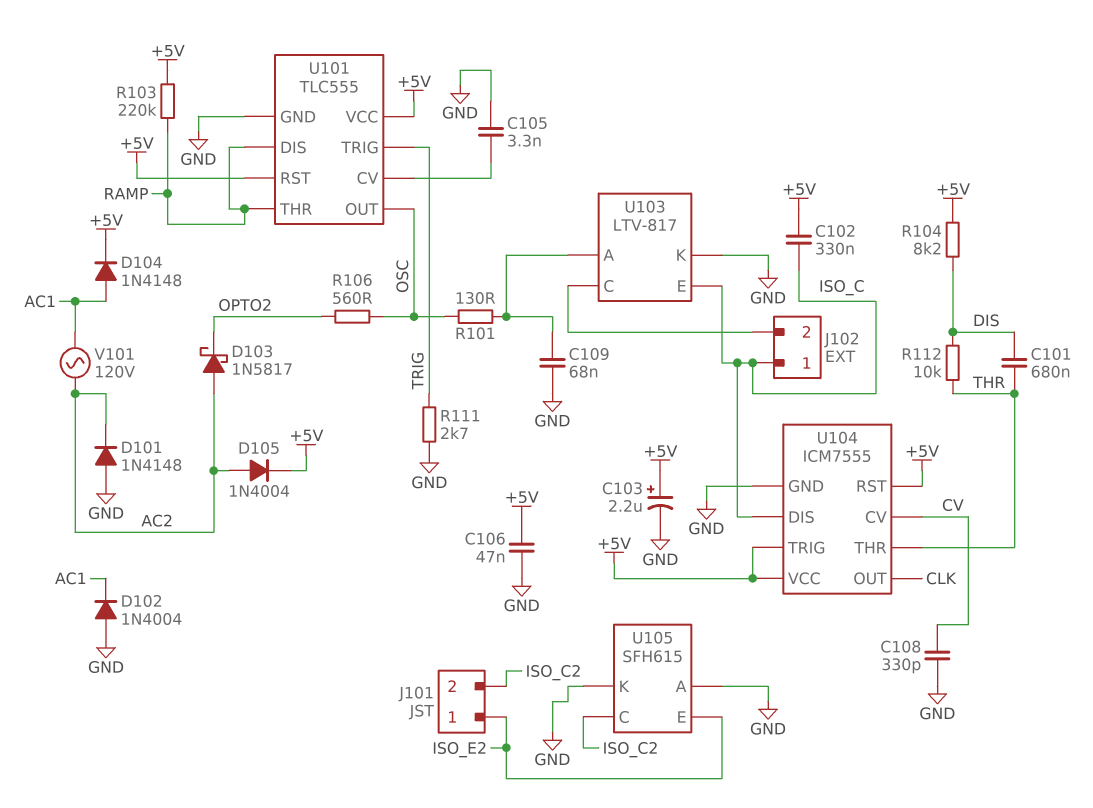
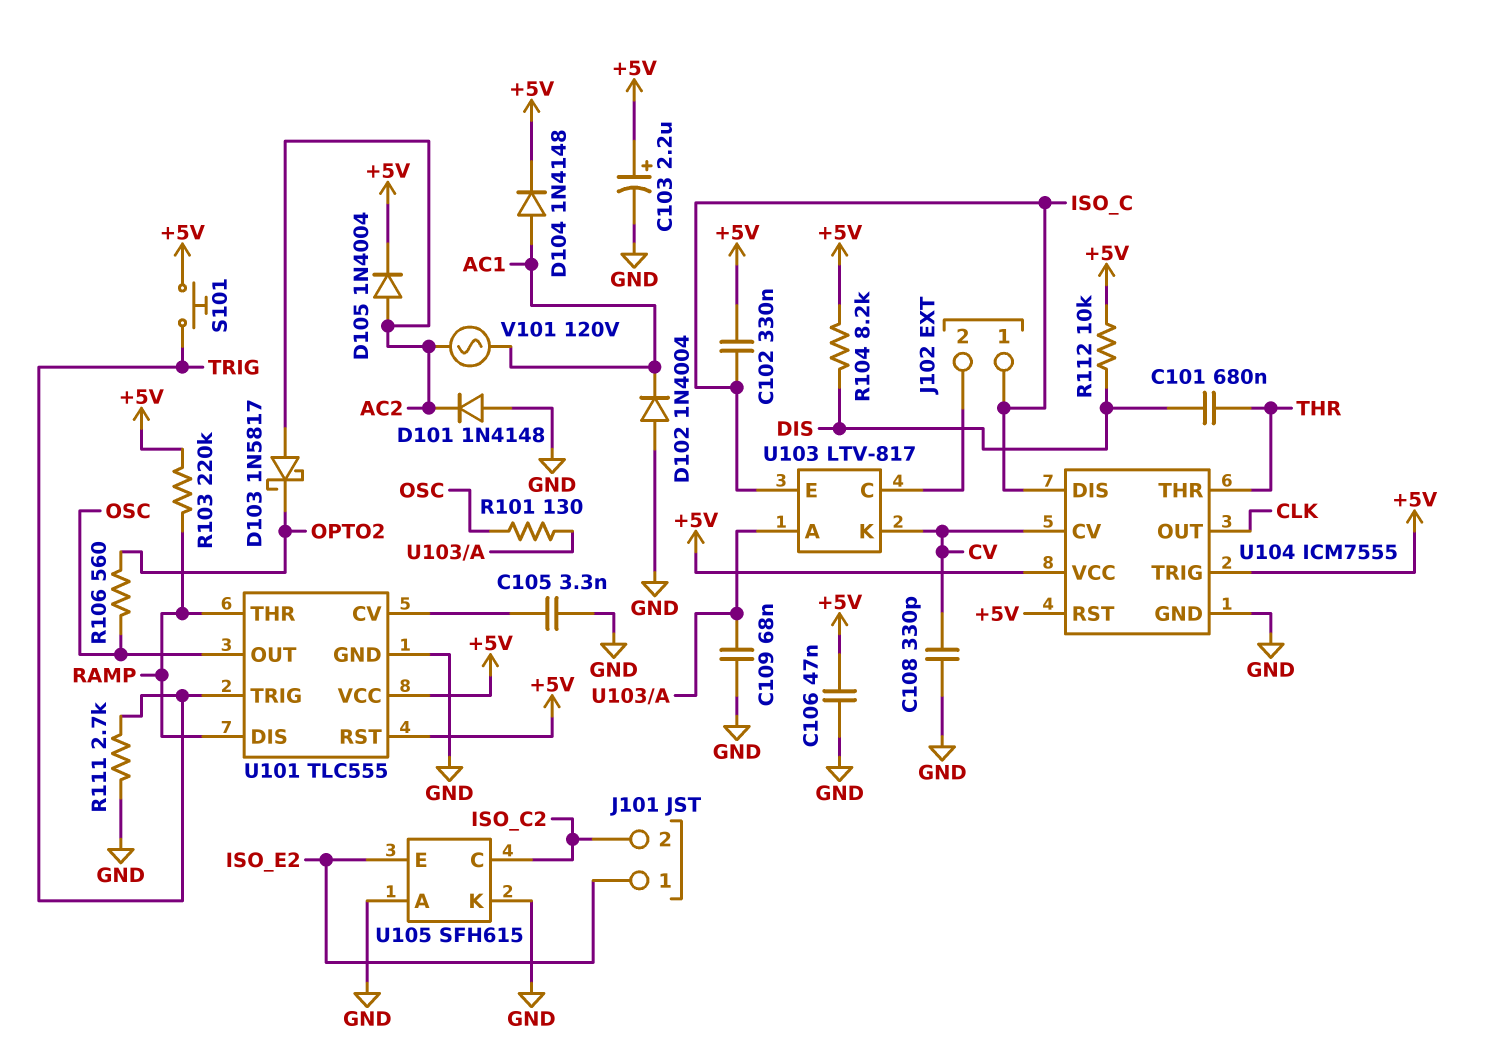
R112: 10k (DIS, THR) -> 10k (+5V, DIS)
S101: none -> button (+5V, TRIG)
U103 pin K: GND -> CV

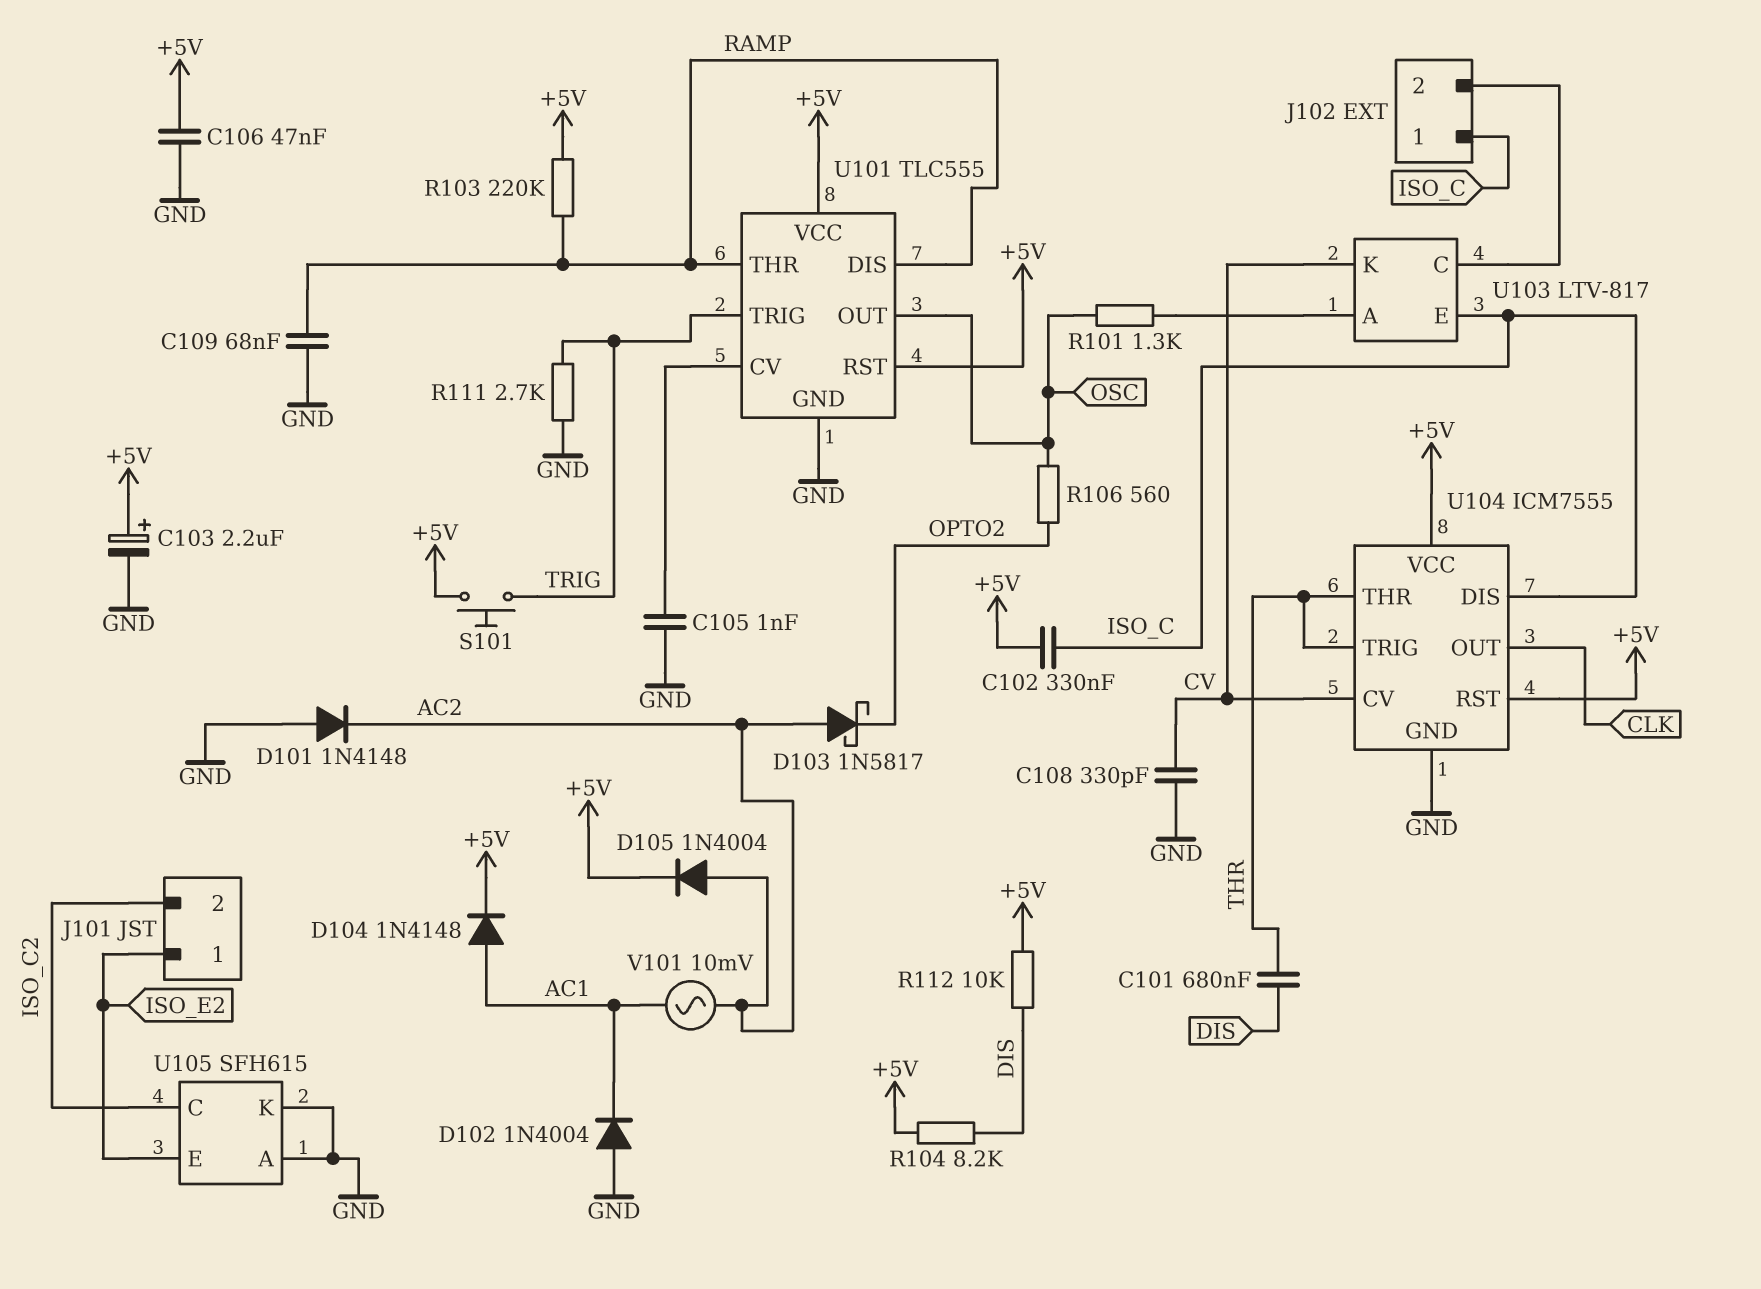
C105: 3.3nF (GND, U101/CV) -> 1nF (GND, U101/CV)
C109: 68nF (GND, U103/A) -> 68nF (GND, RAMP)
R101: 130 (OSC, U103/A) -> 1.3k (OSC, U103/A)
U104 pin TRIG: +5V -> THR
V101: AC 120V (AC1, AC2) -> AC 10mV (AC1, AC2)

